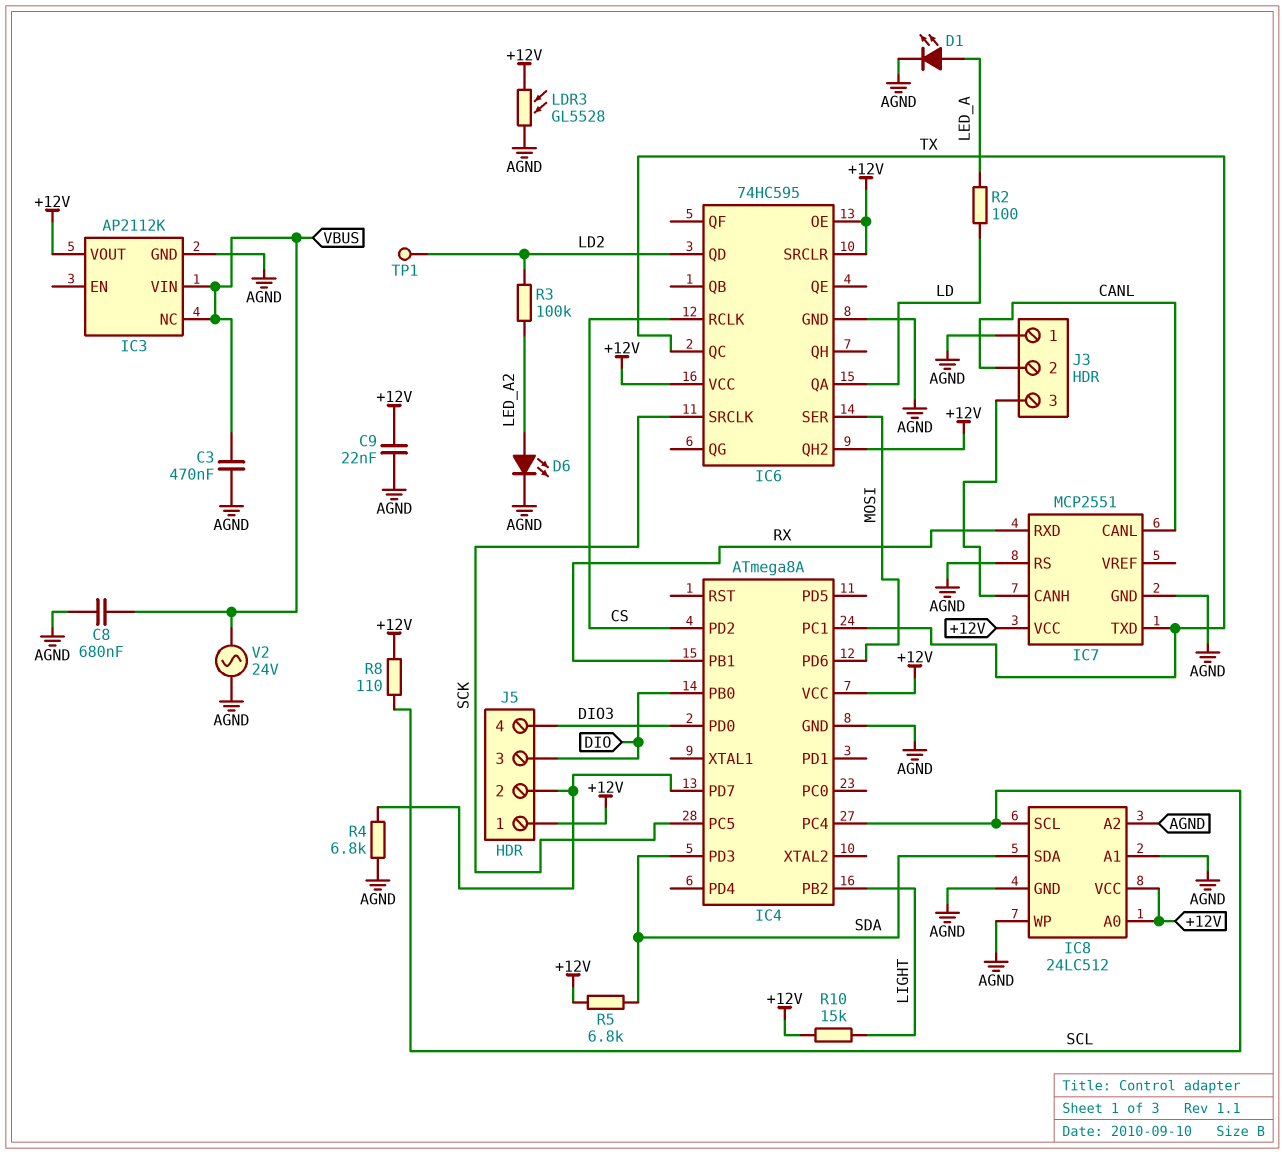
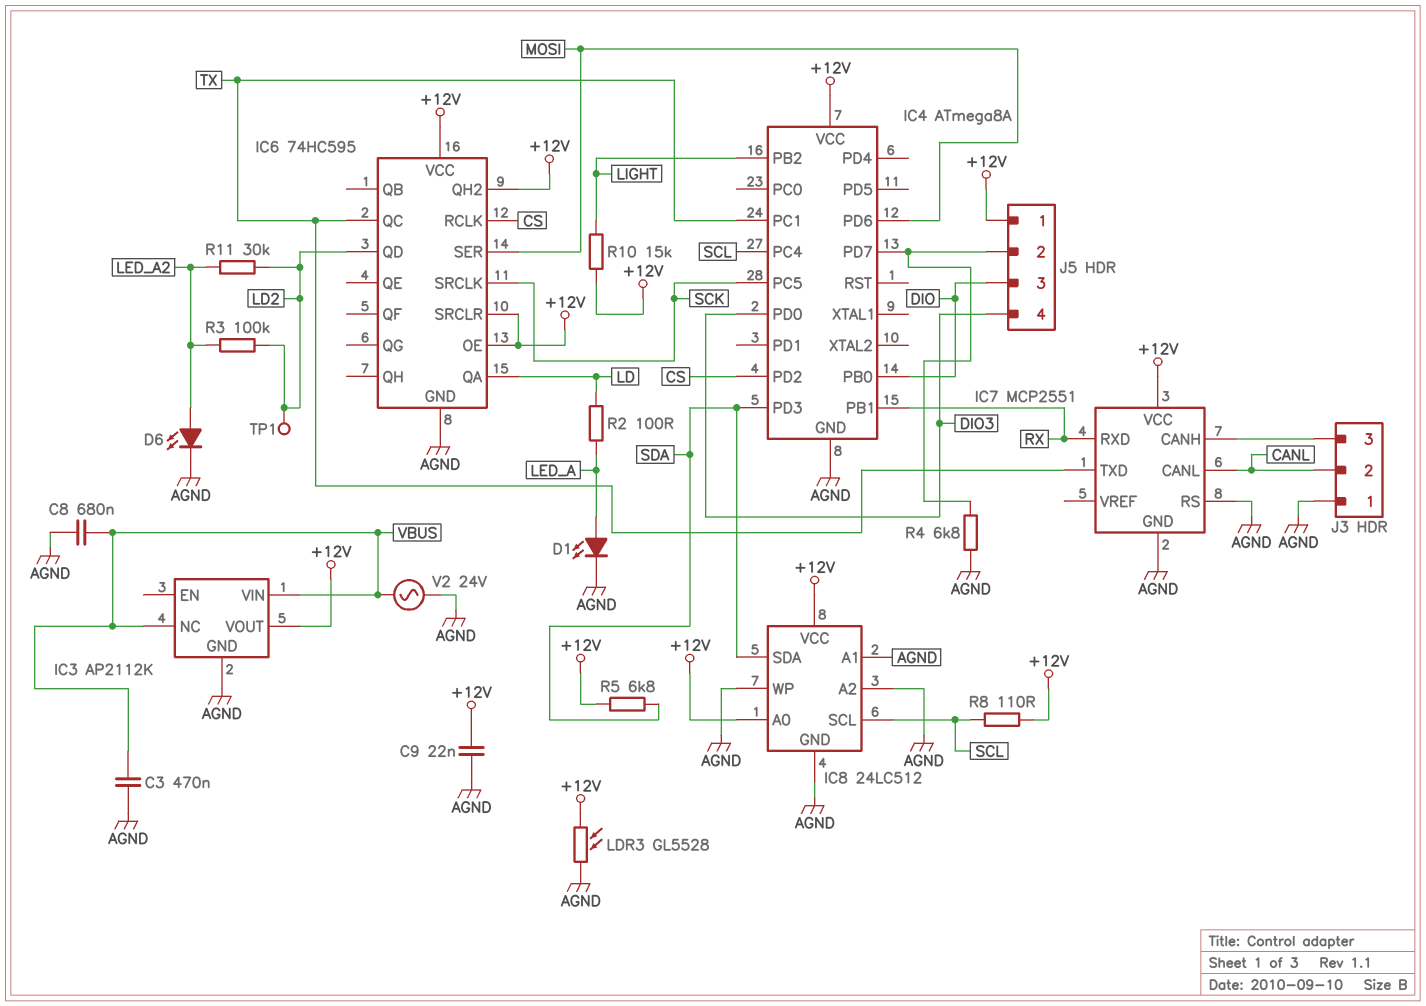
R11: none -> 30k (LD2, LED_A2)

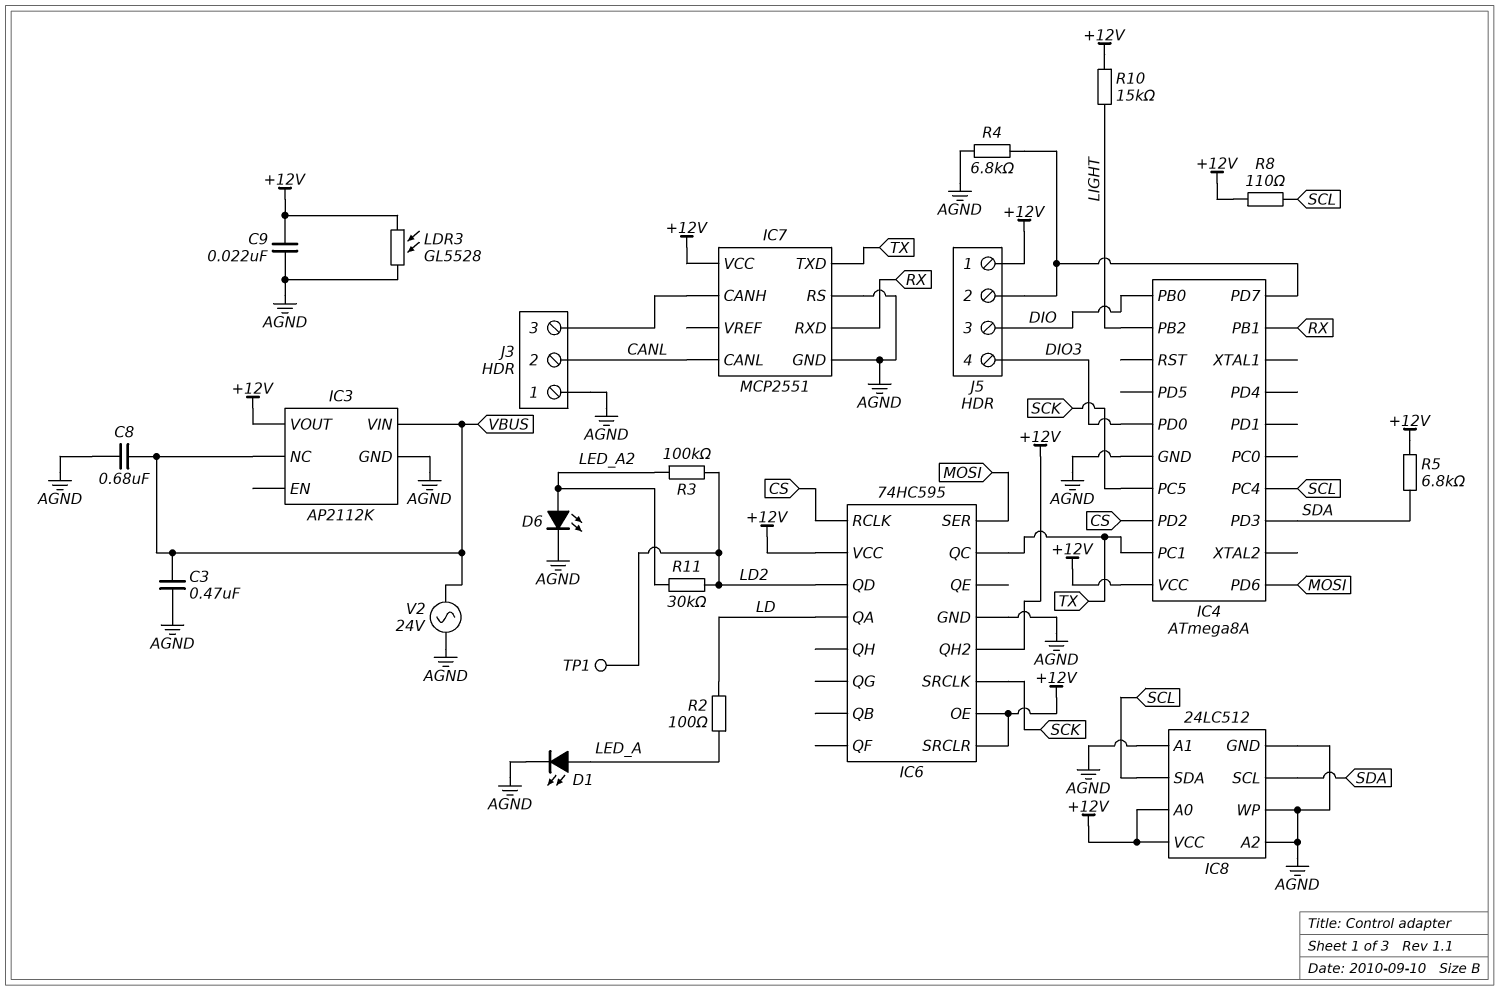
IC8 pin SCL: SCL -> SDA
IC8 pin SDA: SDA -> SCL

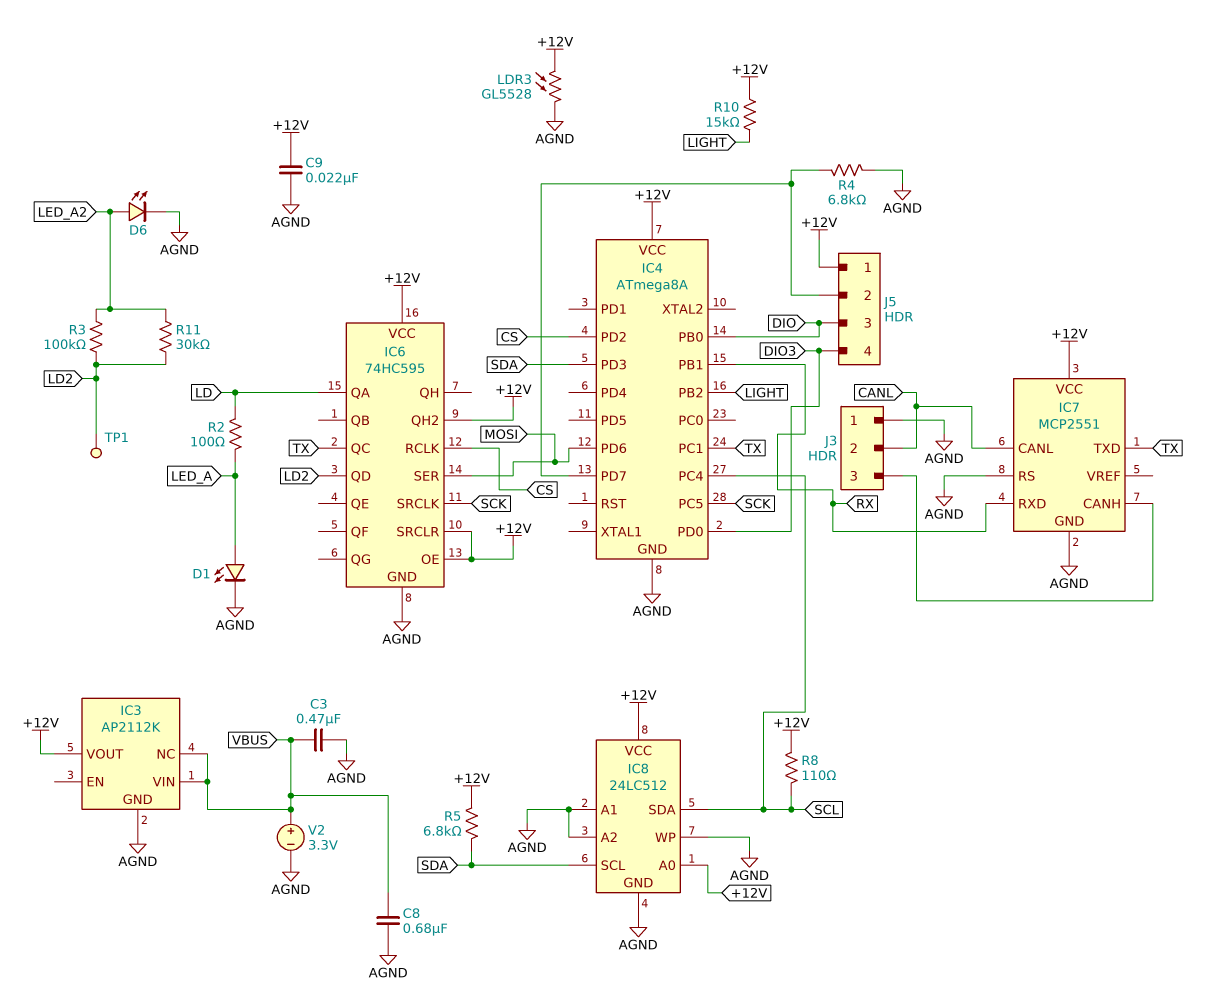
V2: AC 24V (AGND, VBUS) -> 3.3V (plus VBUS, minus AGND)

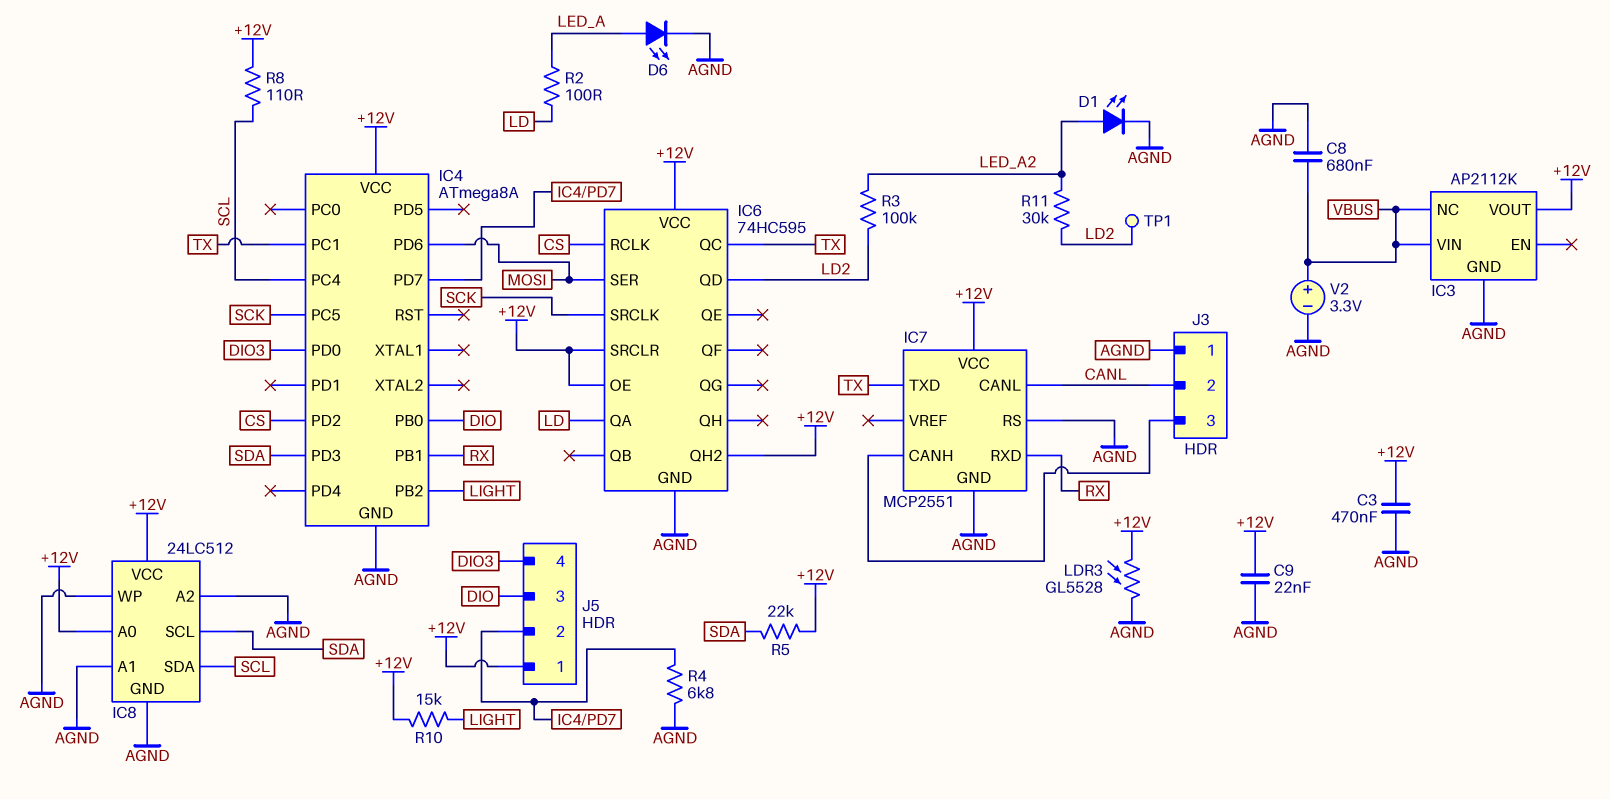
C3: 470nF (AGND, VBUS) -> 470nF (+12V, AGND)
D1: LED (A LED_A, K AGND) -> LED (A LED_A2, K AGND)
D6: LED (A LED_A2, K AGND) -> LED (A LED_A, K AGND)
R5: 6.8k (+12V, SDA) -> 22k (+12V, SDA)

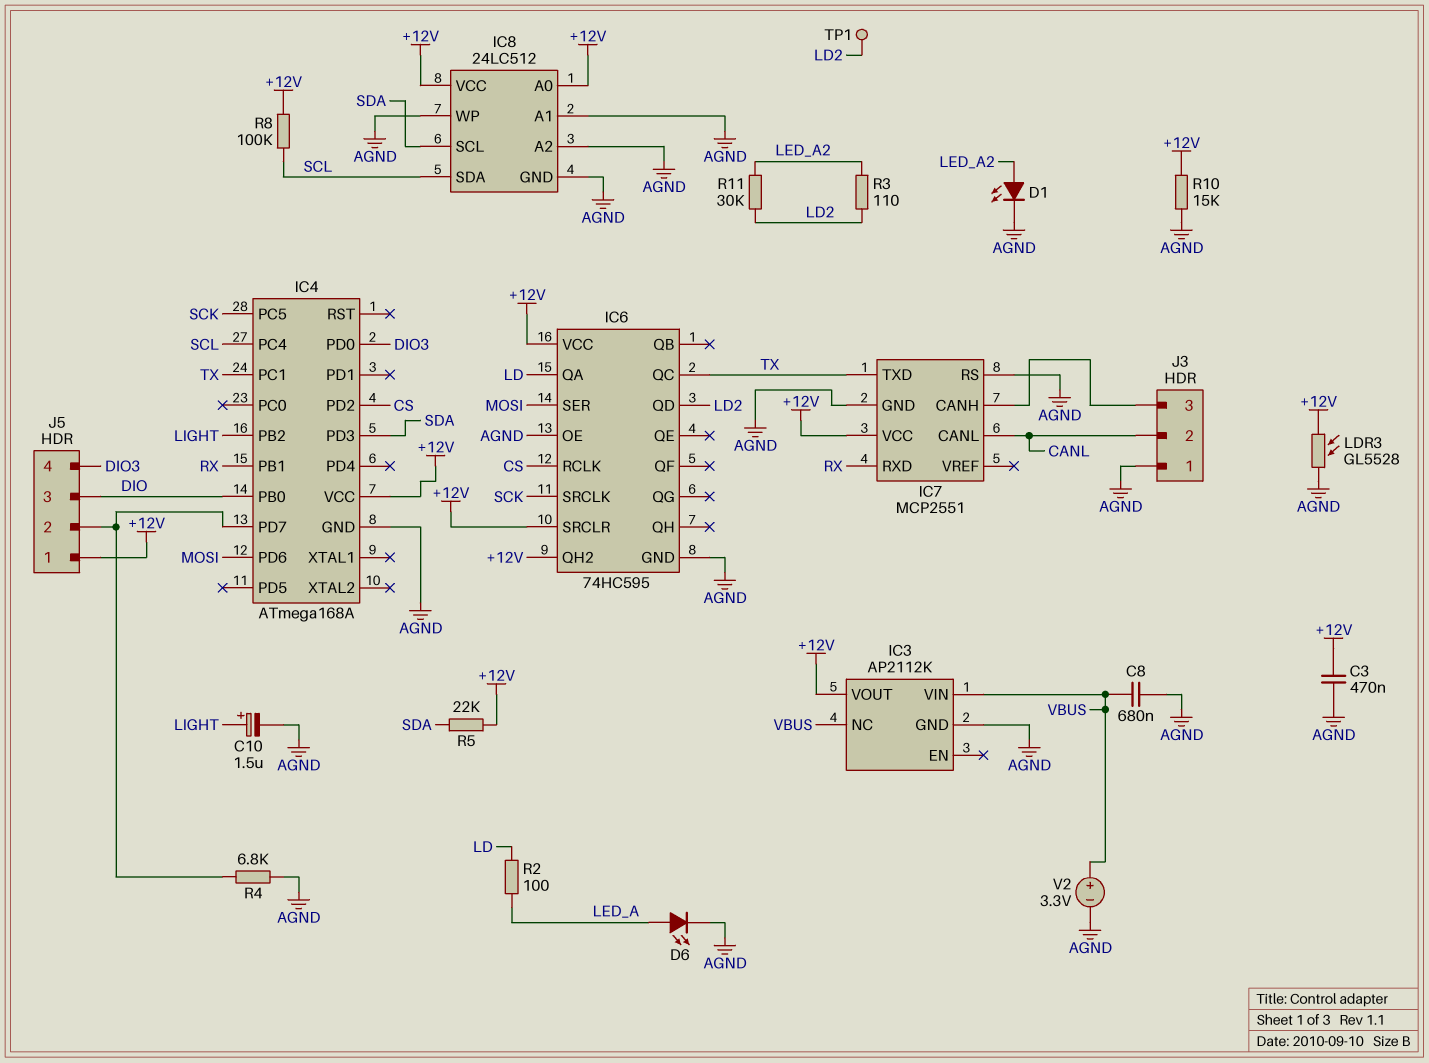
C9: 22nF (+12V, AGND) -> none
C10: none -> 1.5uF (plus LIGHT, minus AGND)
IC4: ATmega8A -> ATmega168A
IC6 pin OE: +12V -> AGND
R3: 100k (LD2, LED_A2) -> 110 (LD2, LED_A2)
R8: 110 (+12V, SCL) -> 100k (+12V, SCL)
R10: 15k (+12V, LIGHT) -> 15k (+12V, AGND)

